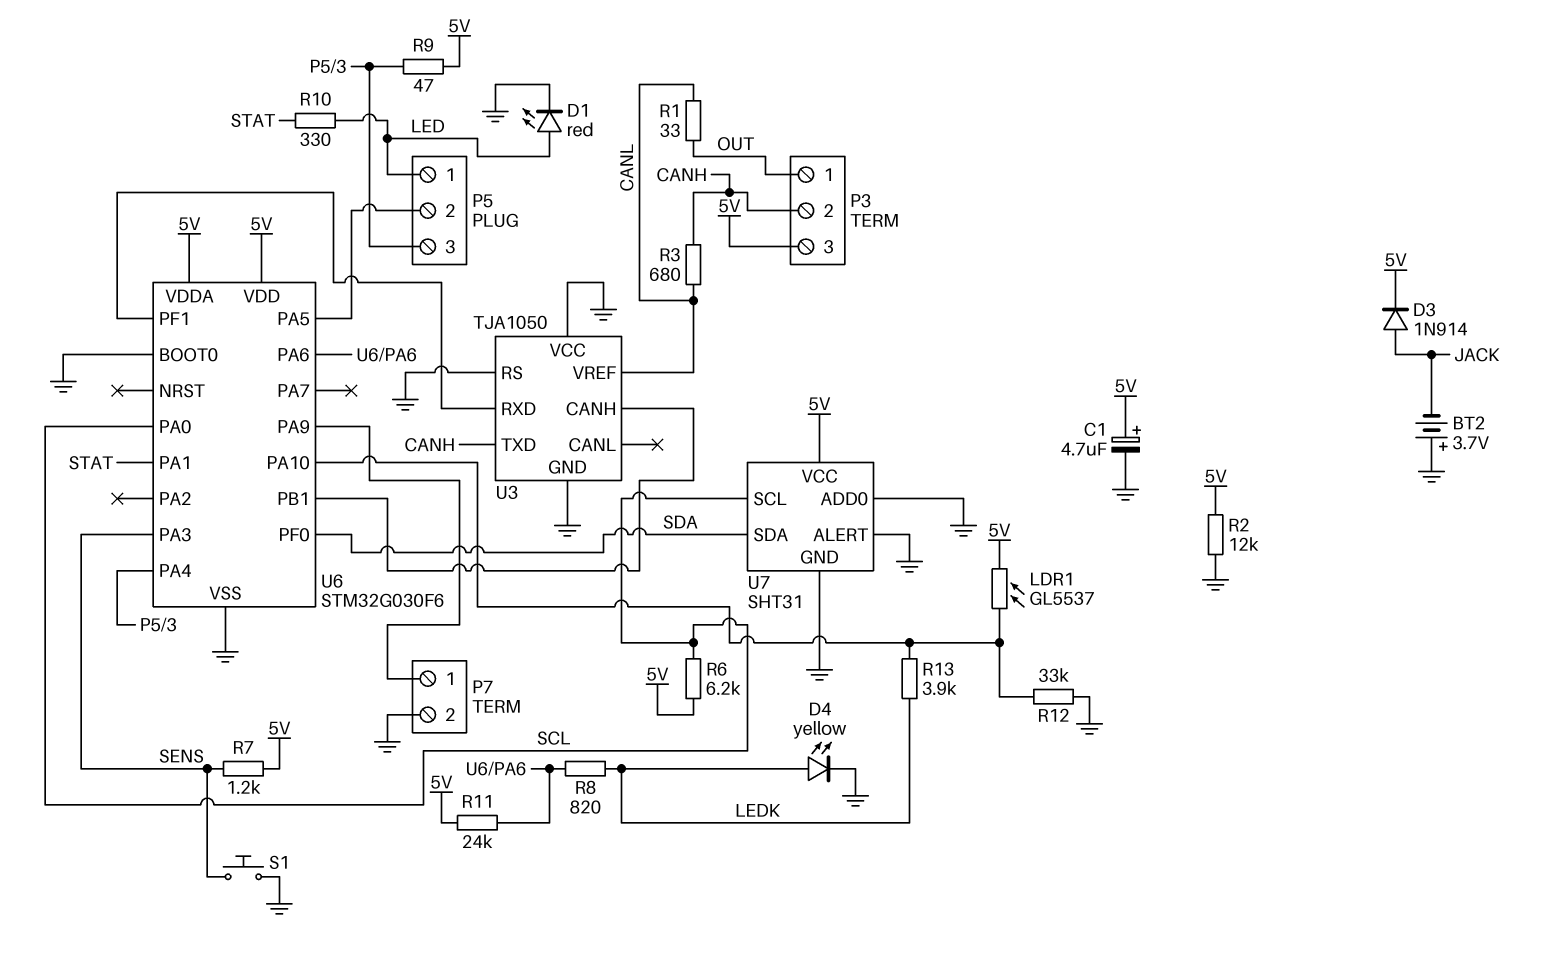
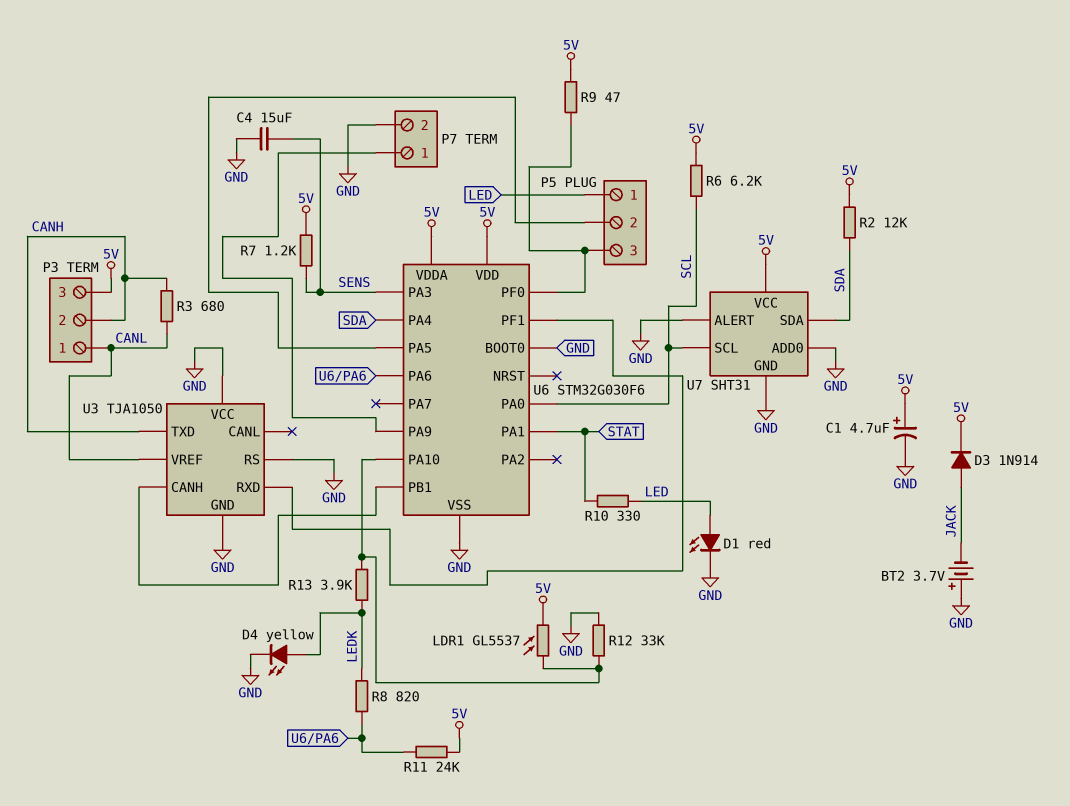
C4: none -> 15uF (GND, SENS)
P3 pin 1: OUT -> CANL
R1: 33 (CANL, OUT) -> none
R2: 12k (5V, GND) -> 12k (5V, SDA)
S1: button (GND, SENS) -> none
U6 pin PA4: P5/3 -> SDA
U6 pin PF0: SDA -> P5/3

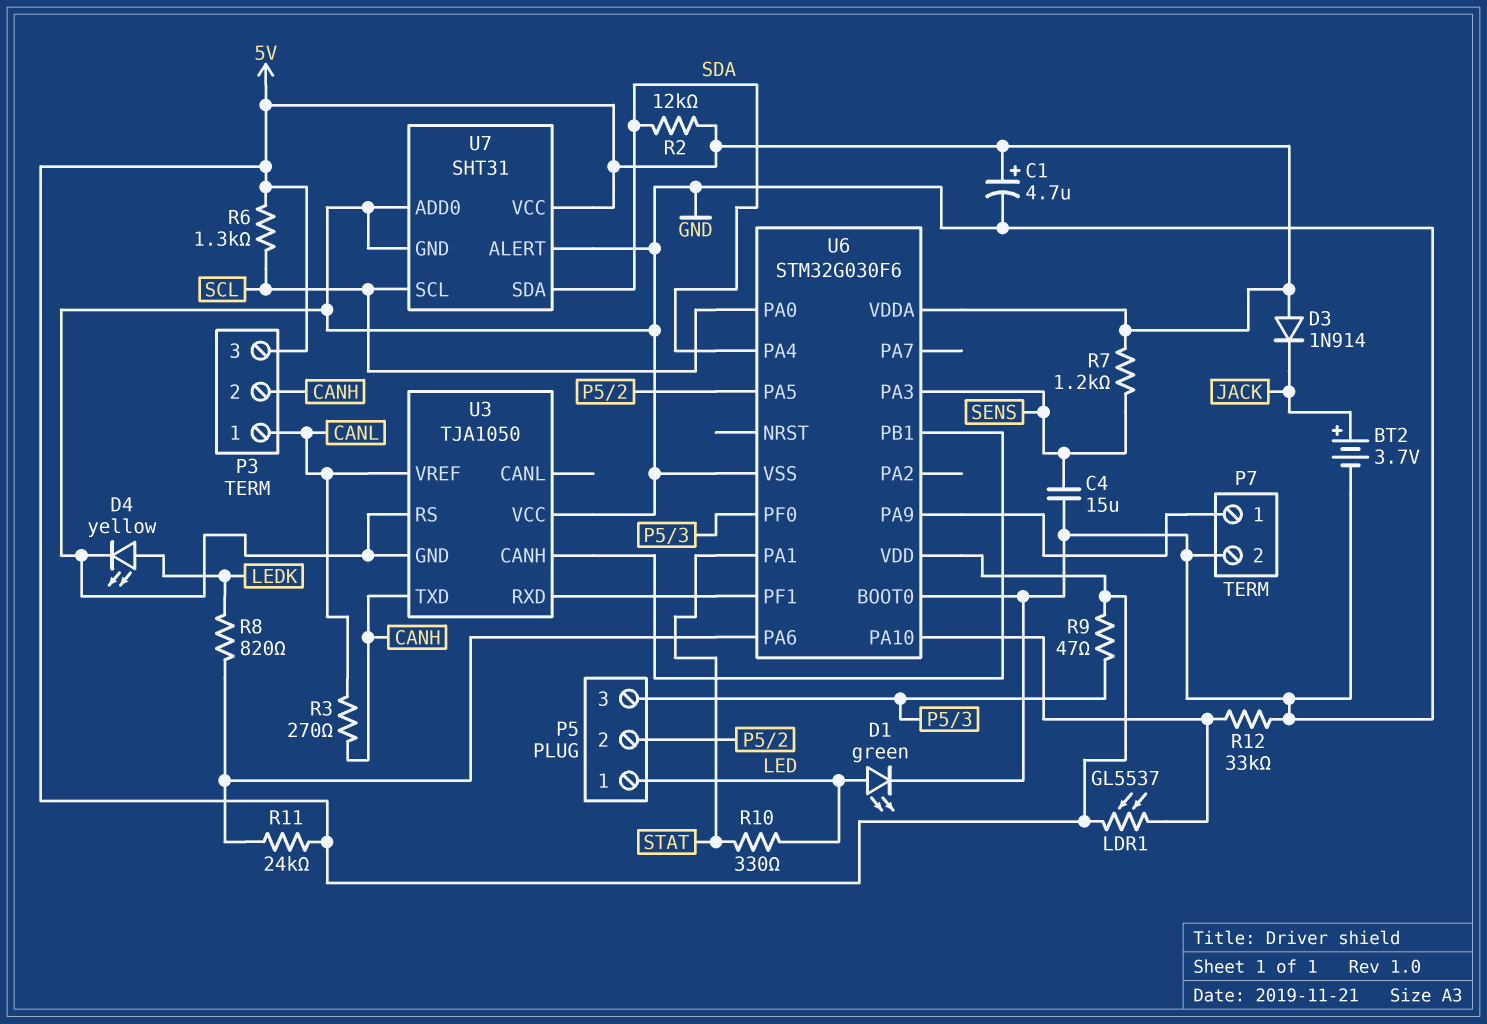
BT2: 3.7V (plus GND, minus JACK) -> 3.7V (plus JACK, minus GND)
D1: LED red (A LED, K GND) -> LED green (A LED, K GND)
D3: diode 1N914 (A JACK, K 5V) -> diode 1N914 (A 5V, K JACK)
R3: 680 (CANH, CANL) -> 270 (CANH, CANL)
R6: 6.2k (5V, SCL) -> 1.3k (5V, SCL)
R13: 3.9k (LEDK, U6/PA10) -> none

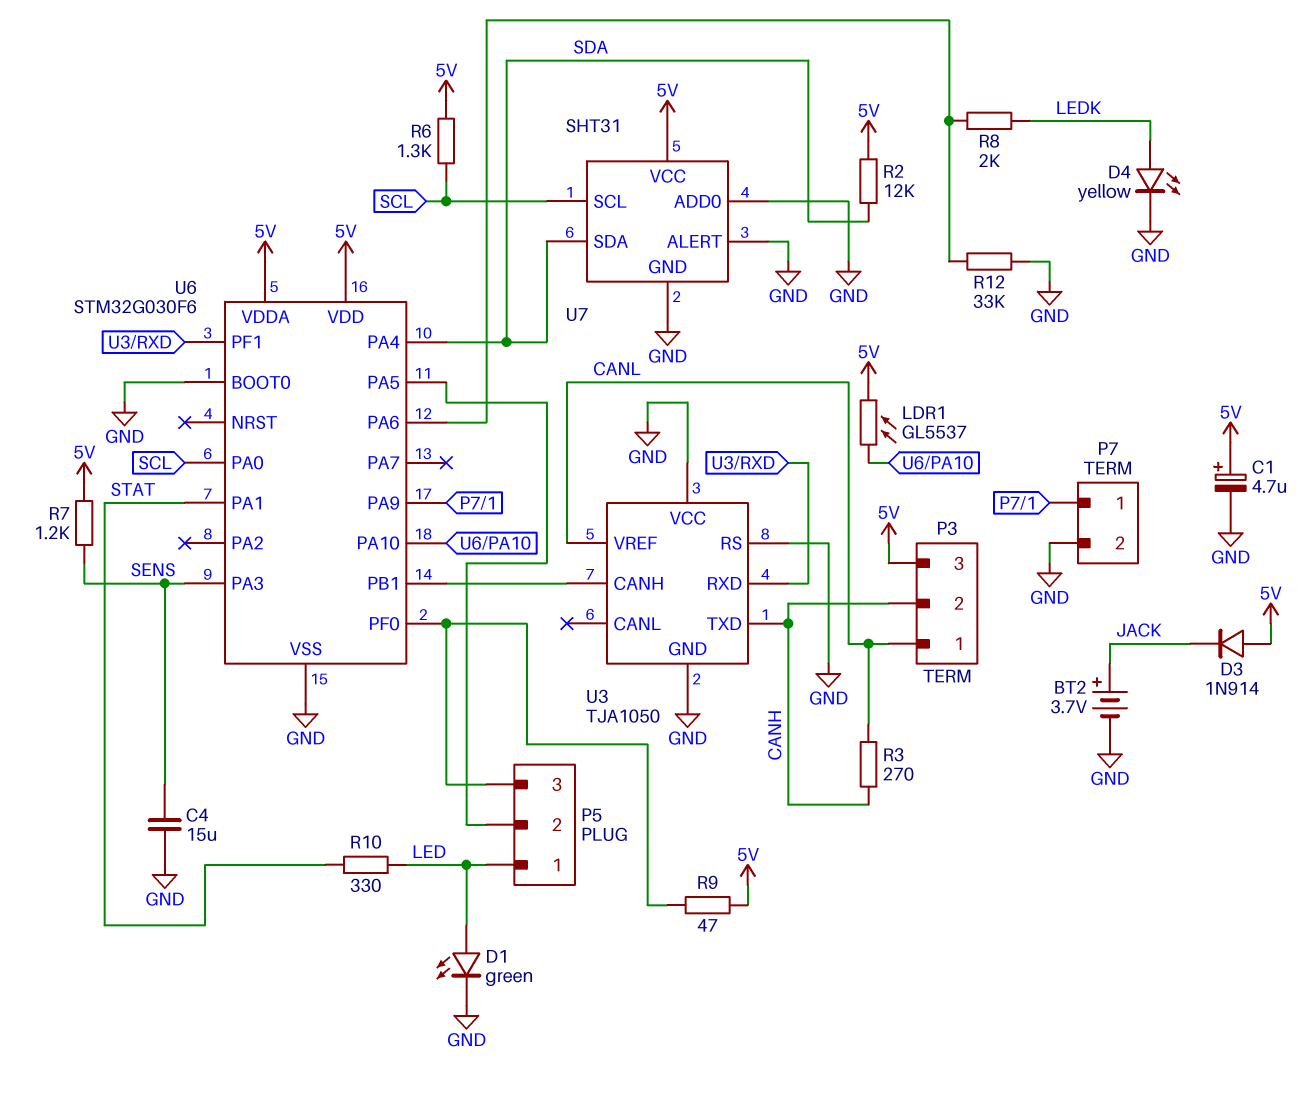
R8: 820 (LEDK, U6/PA6) -> 2k (LEDK, U6/PA6)
R11: 24k (5V, U6/PA6) -> none
R12: 33k (GND, U6/PA10) -> 33k (GND, U6/PA6)

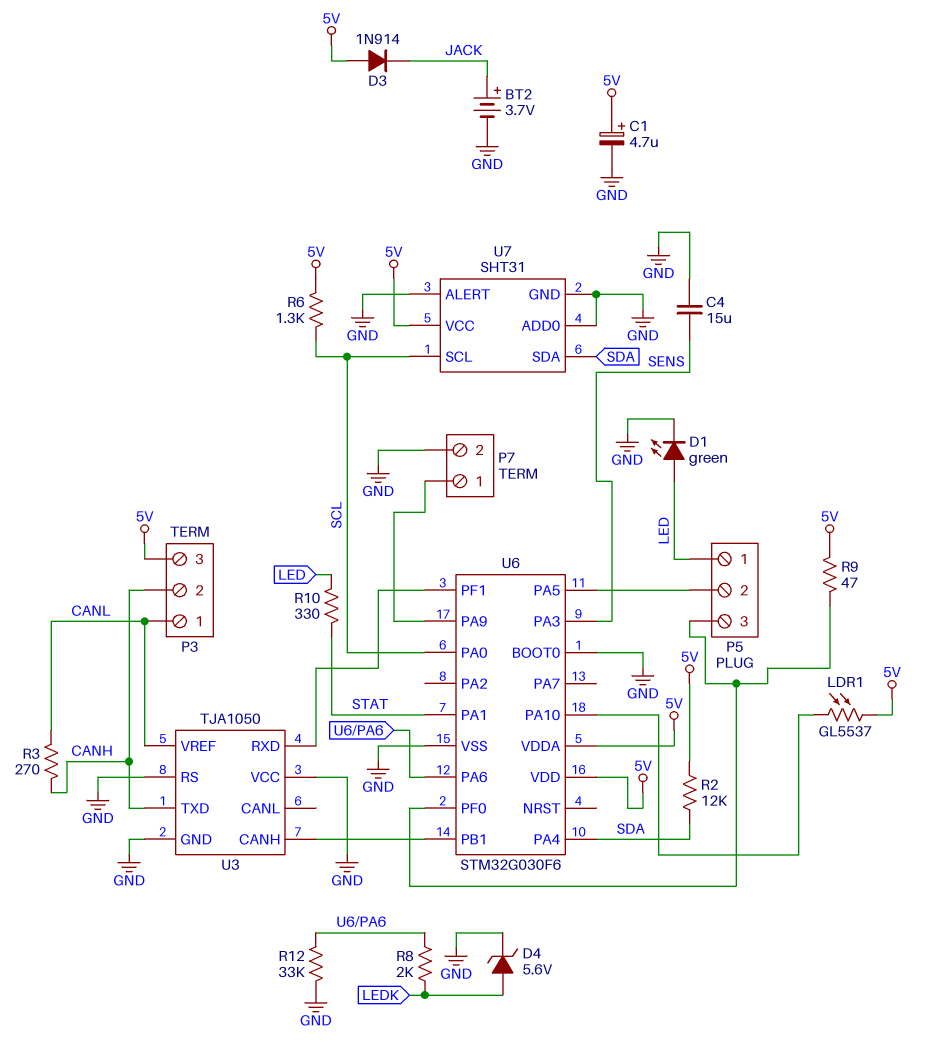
D4: LED yellow (A LEDK, K GND) -> zener 5.6V (A LEDK, K GND)
R7: 1.2k (5V, SENS) -> none

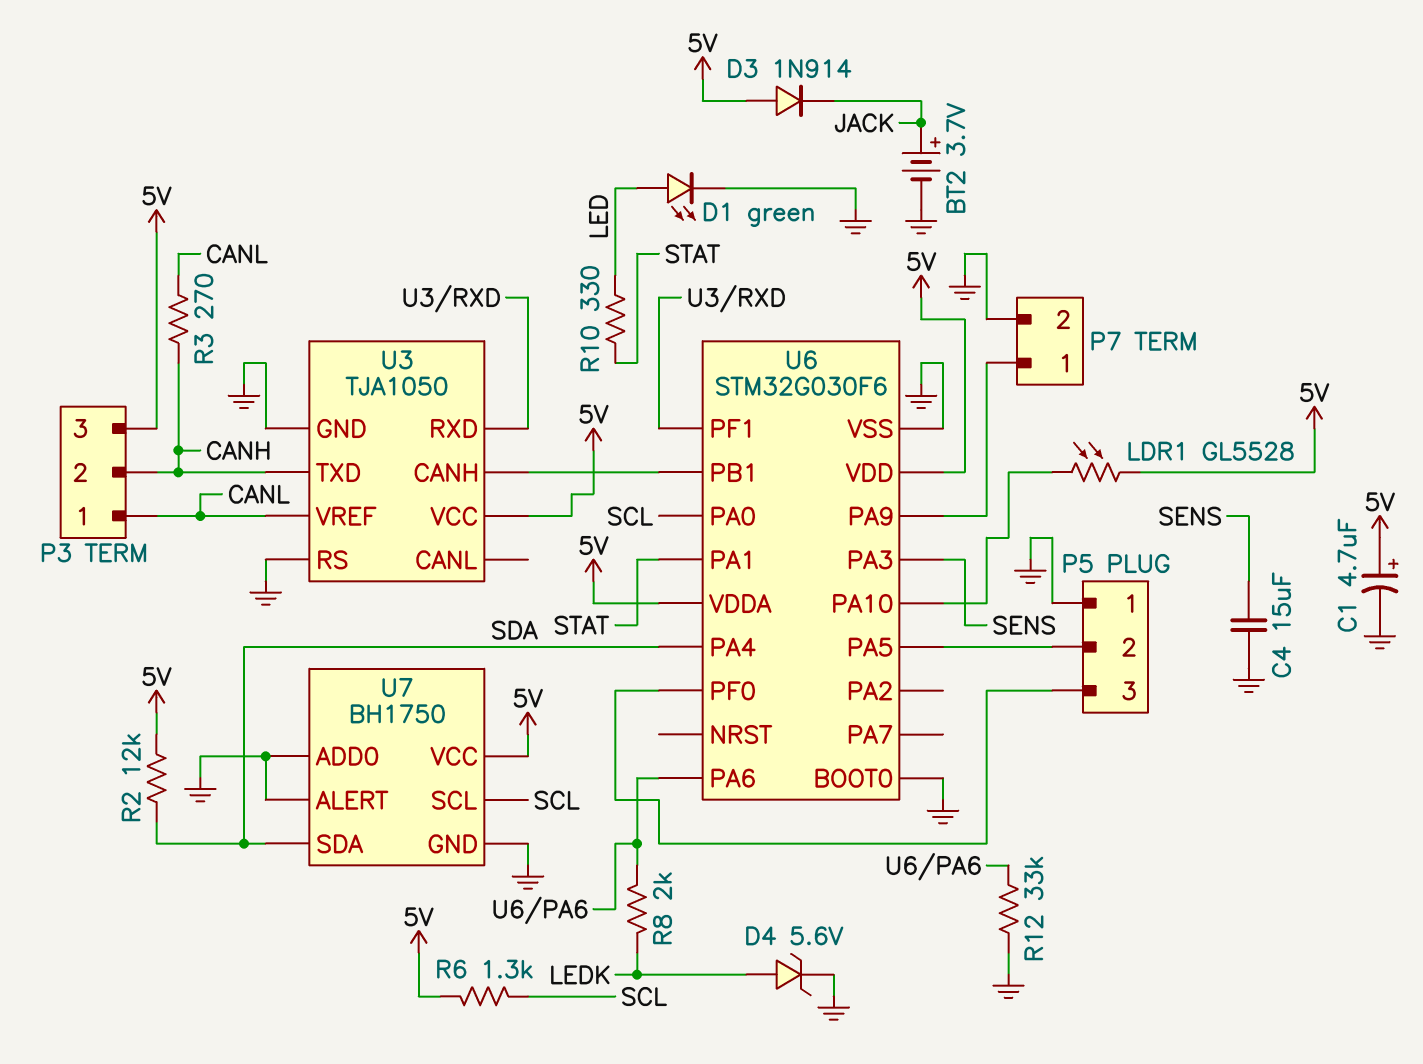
LDR1: GL5537 (5V, U6/PA10) -> GL5528 (5V, U6/PA10)
P5 pin 1: LED -> GND
R9: 47 (5V, P5/3) -> none
U3 pin VCC: GND -> 5V
U7: SHT31 -> BH1750

